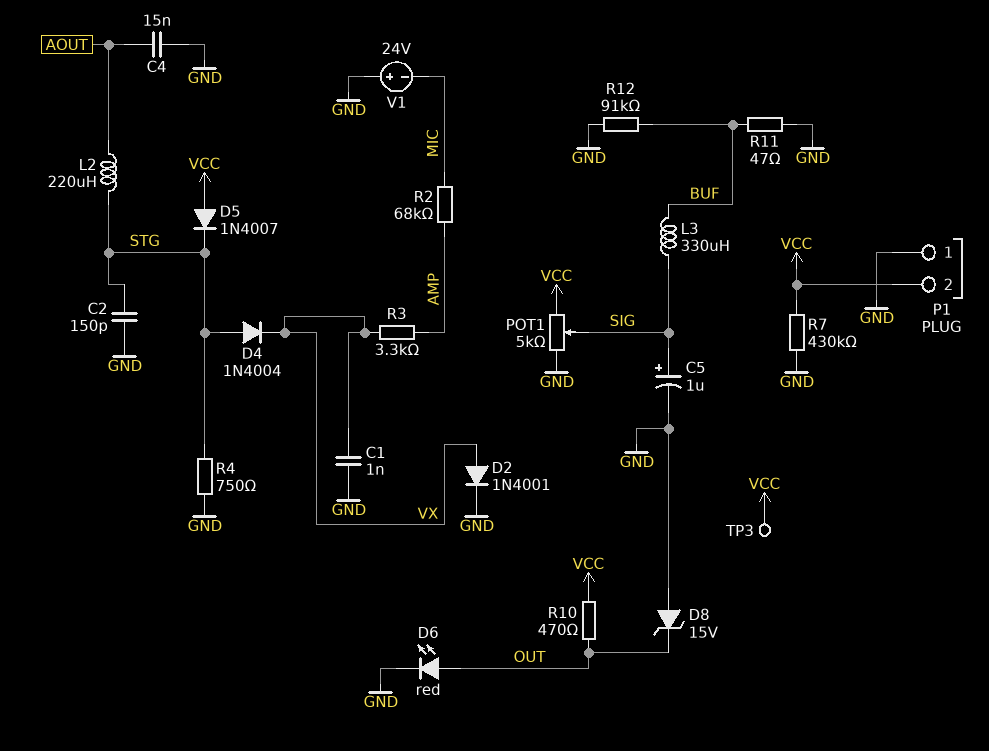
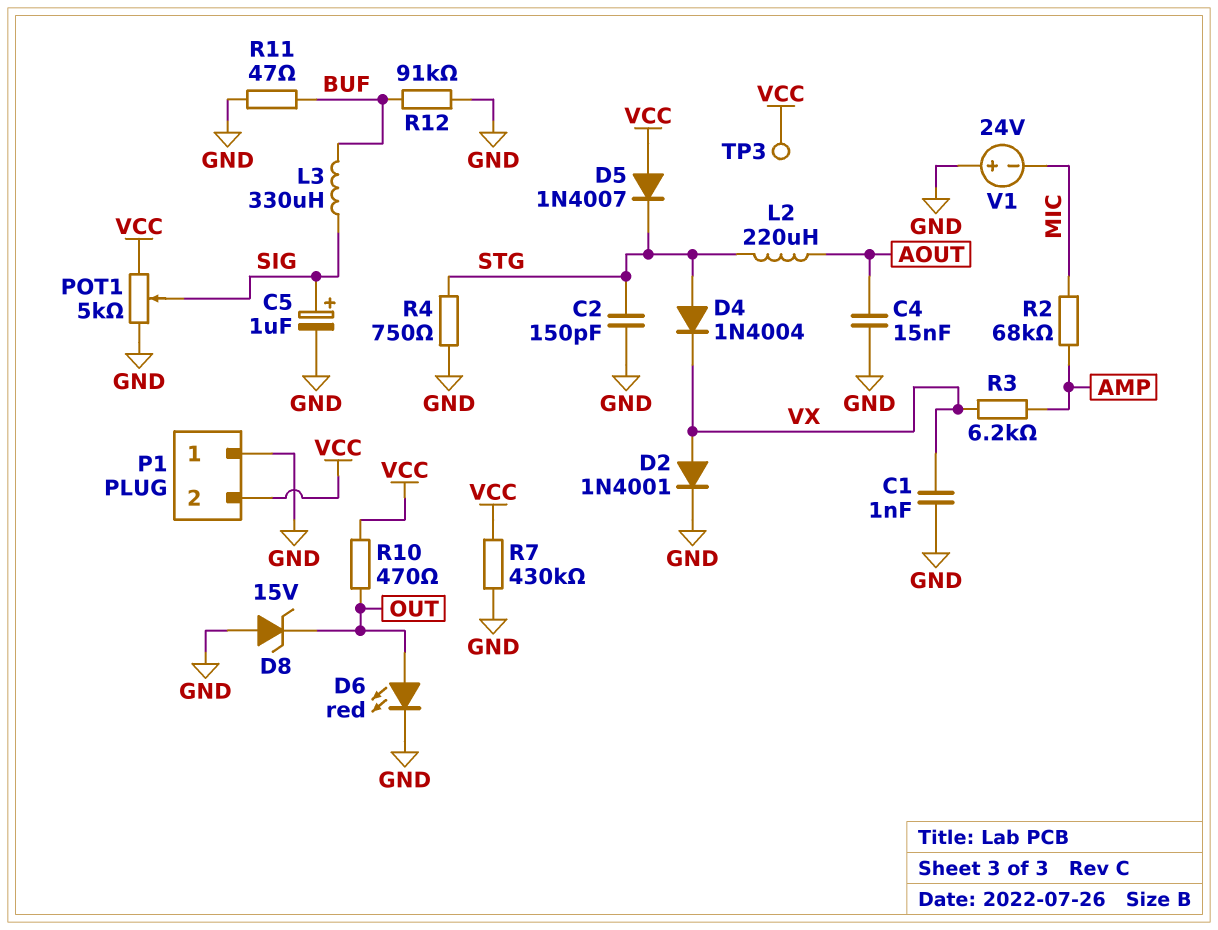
R3: 3.3k (AMP, VX) -> 6.2k (AMP, VX)

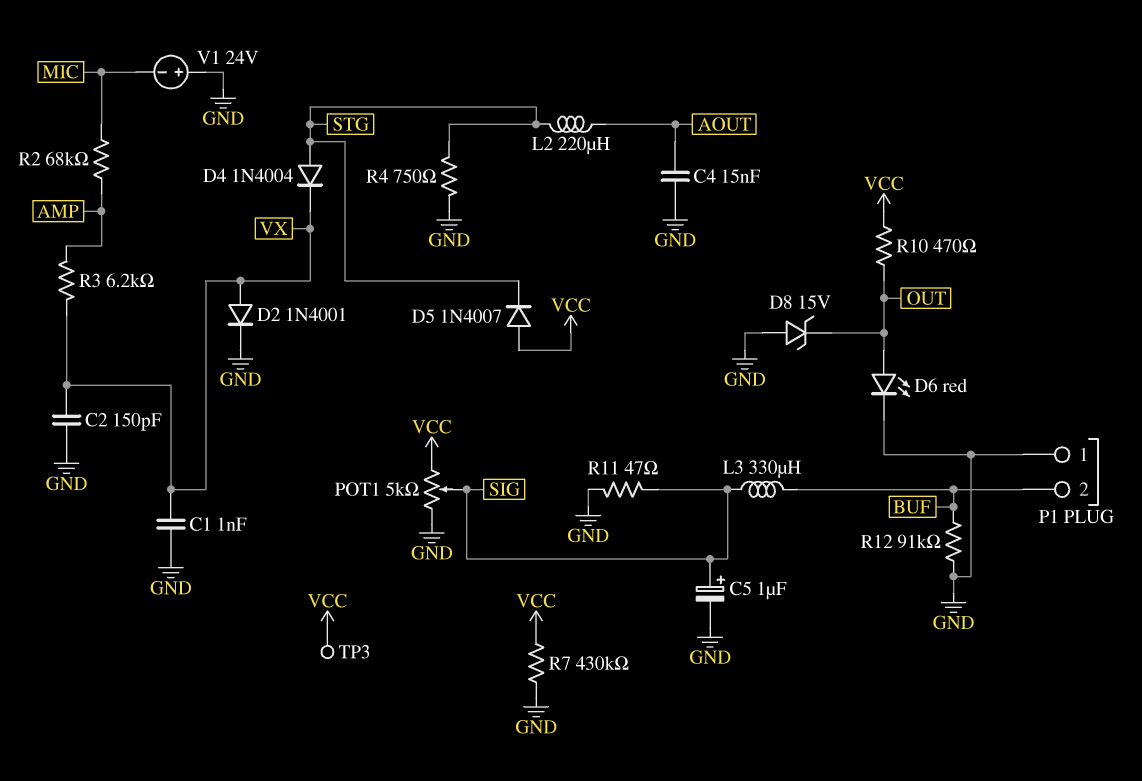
C2: 150pF (GND, STG) -> 150pF (GND, VX)
P1 pin 2: VCC -> BUF
R11: 47 (BUF, GND) -> 47 (GND, SIG)

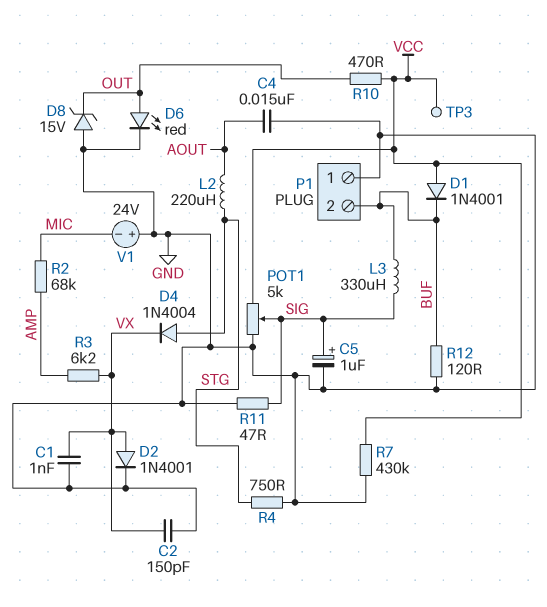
D1: none -> diode 1N4001 (A VCC, K BUF)
D5: diode 1N4007 (A VCC, K STG) -> none
R12: 91k (BUF, GND) -> 120 (BUF, GND)

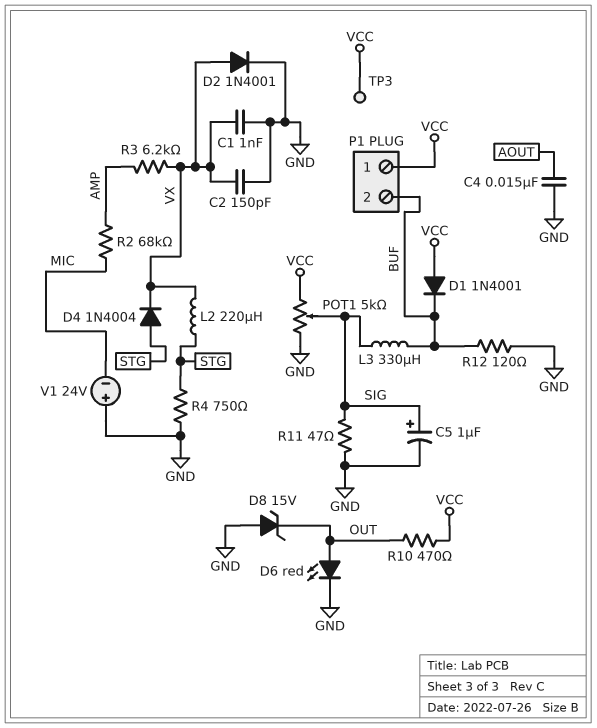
L2: 220uH (AOUT, STG) -> 220uH (STG, VX)
P1 pin 1: GND -> VCC
R7: 430k (GND, VCC) -> none

